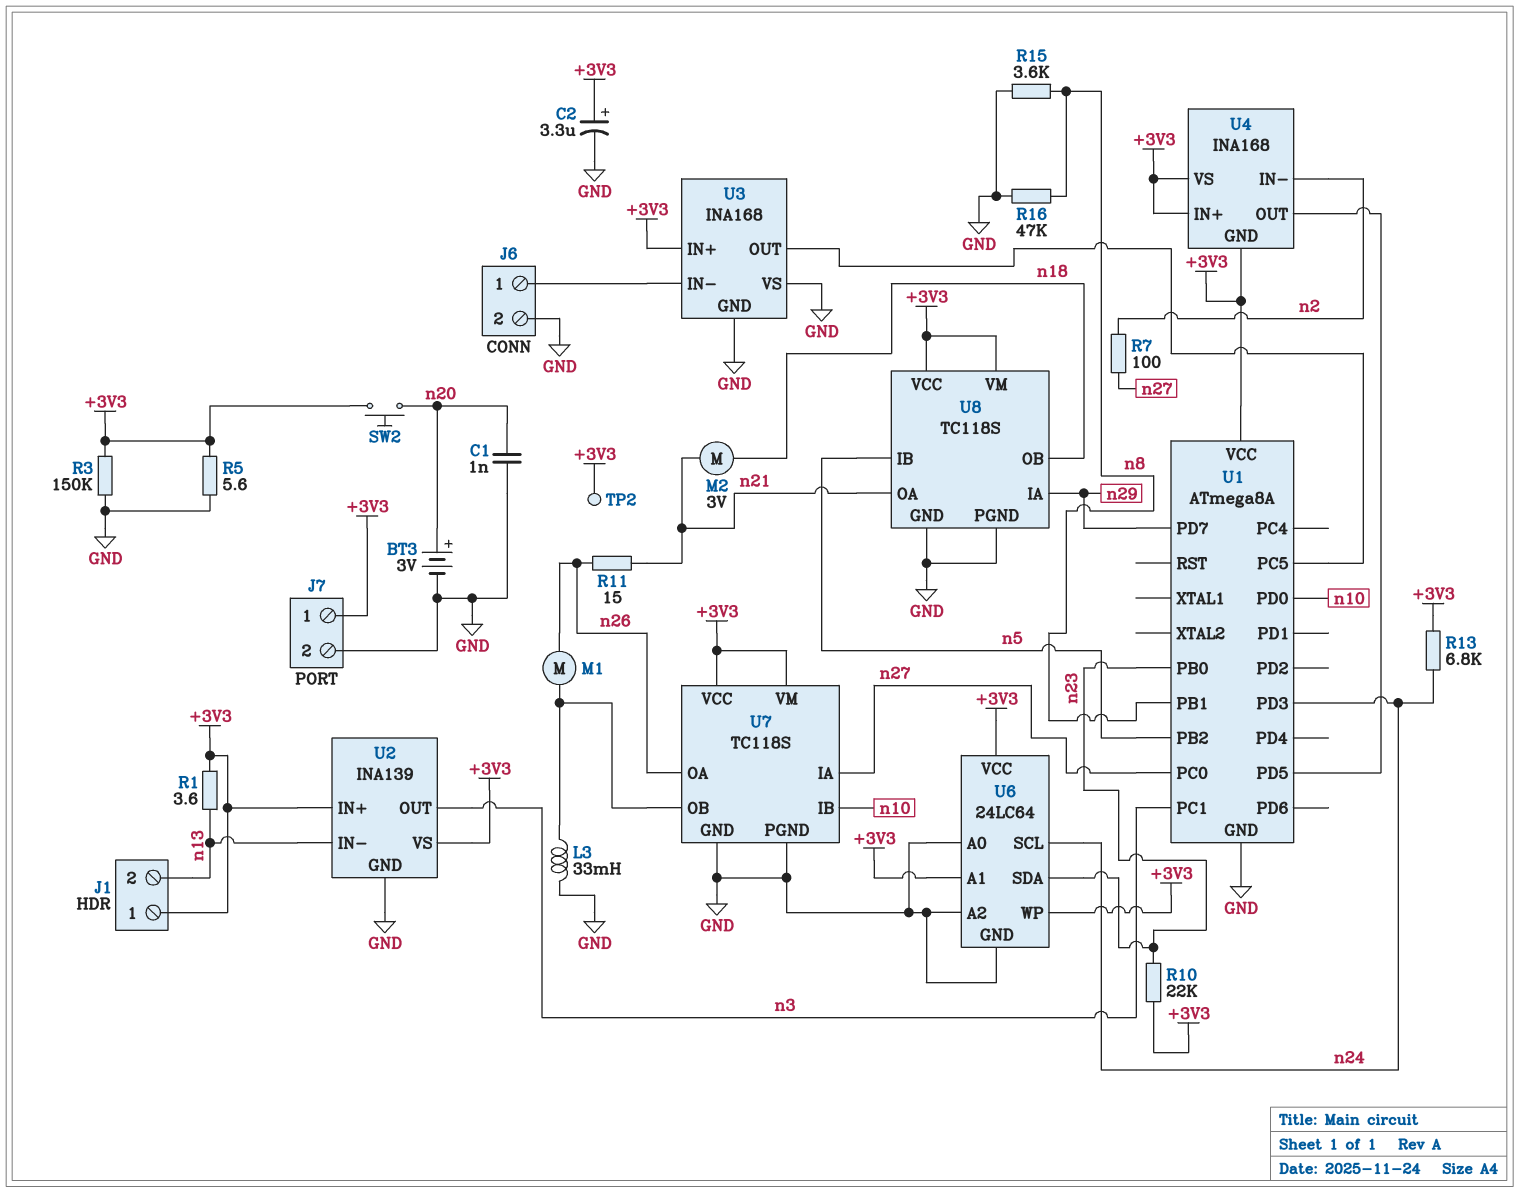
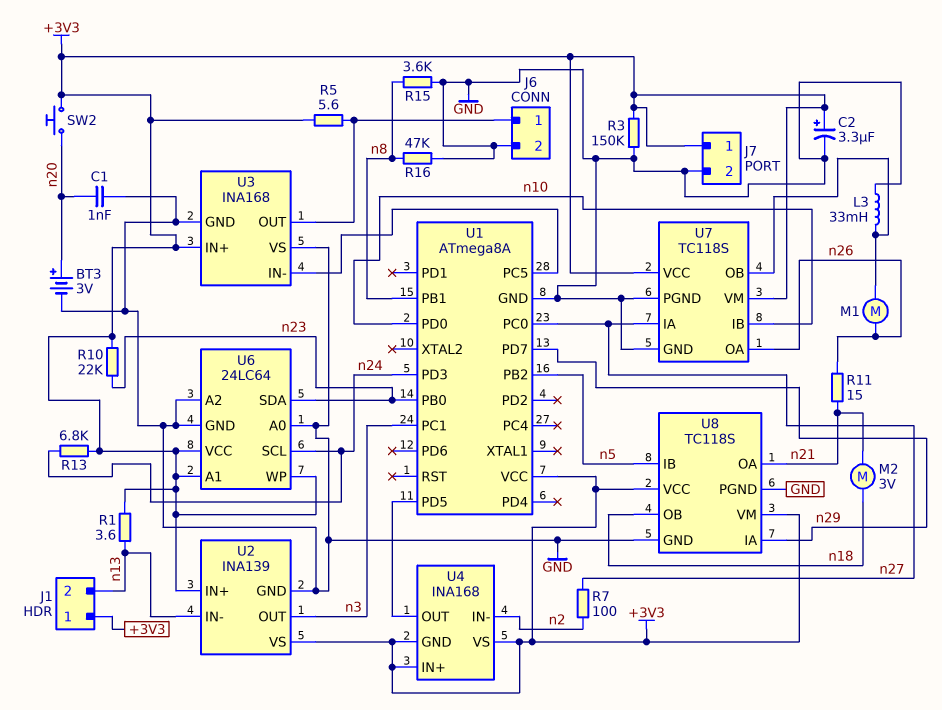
R5: 5.6 (+3V3, GND) -> 5.6 (+3V3, J6/1)
TP2: test point (+3V3) -> none
U3 pin IN-: J6/1 -> U1/PC5
U3 pin OUT: U1/PC5 -> J6/1

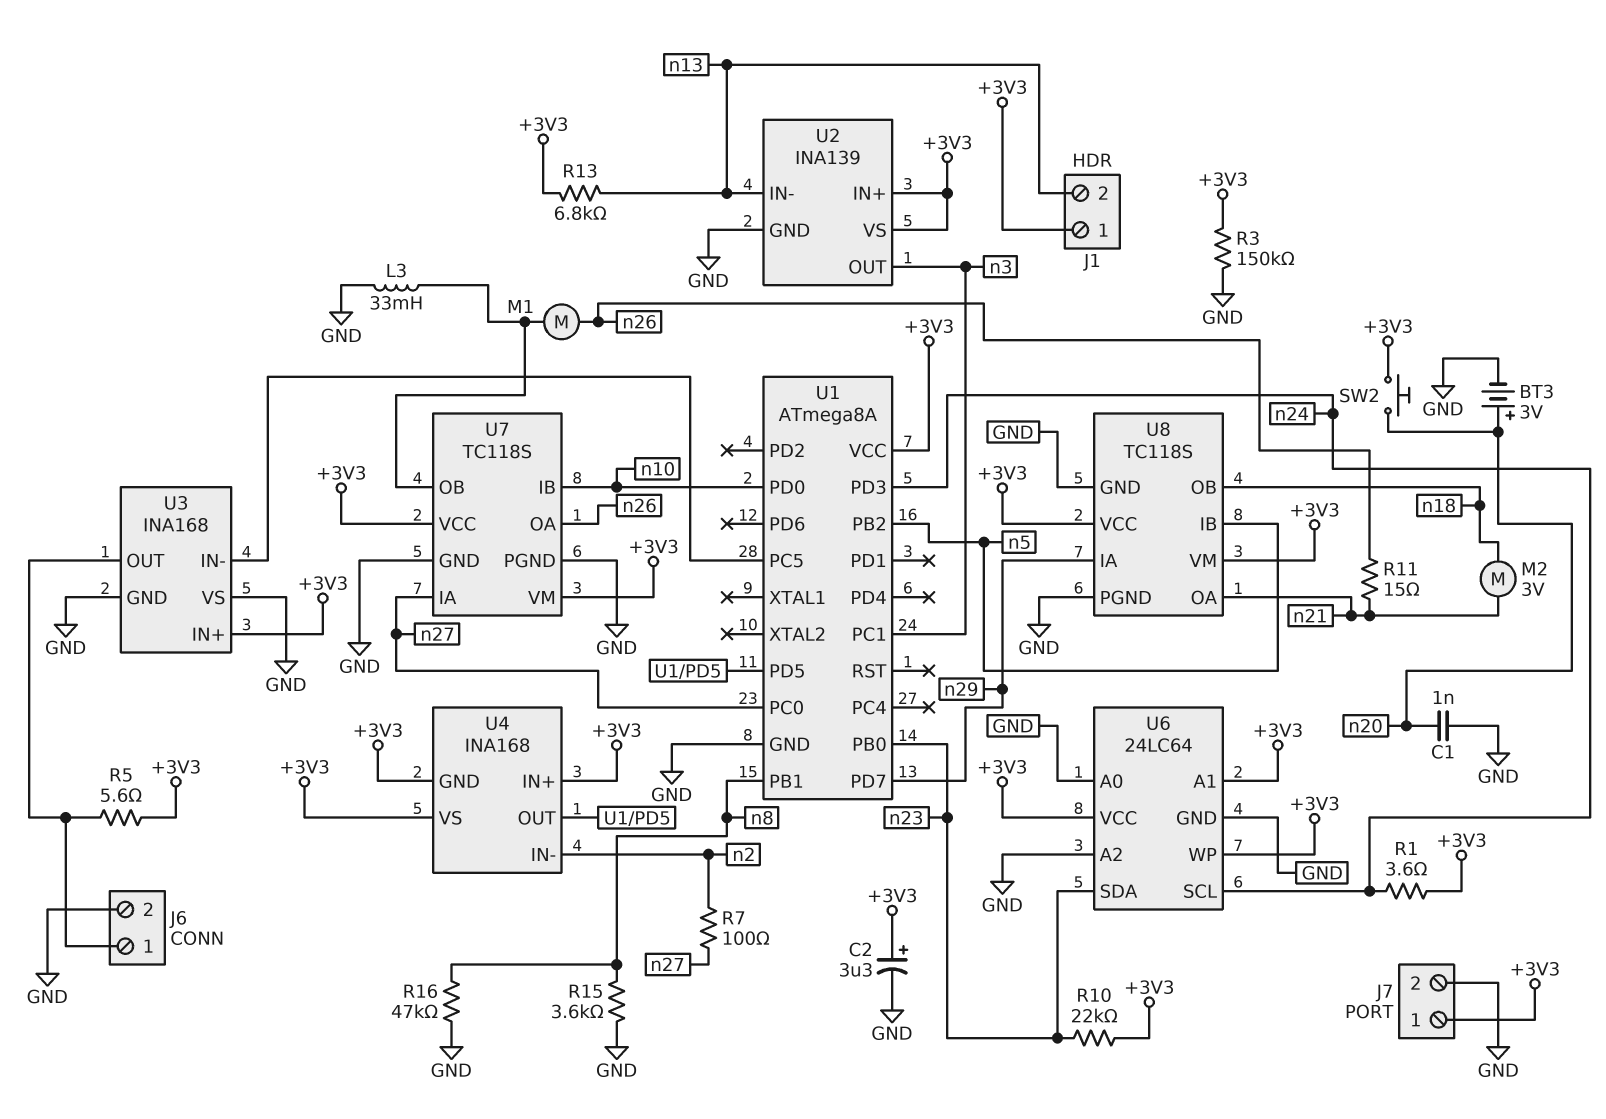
R1: 3.6 (+3V3, n13) -> 3.6 (+3V3, n24)
R13: 6.8k (+3V3, n24) -> 6.8k (+3V3, n13)

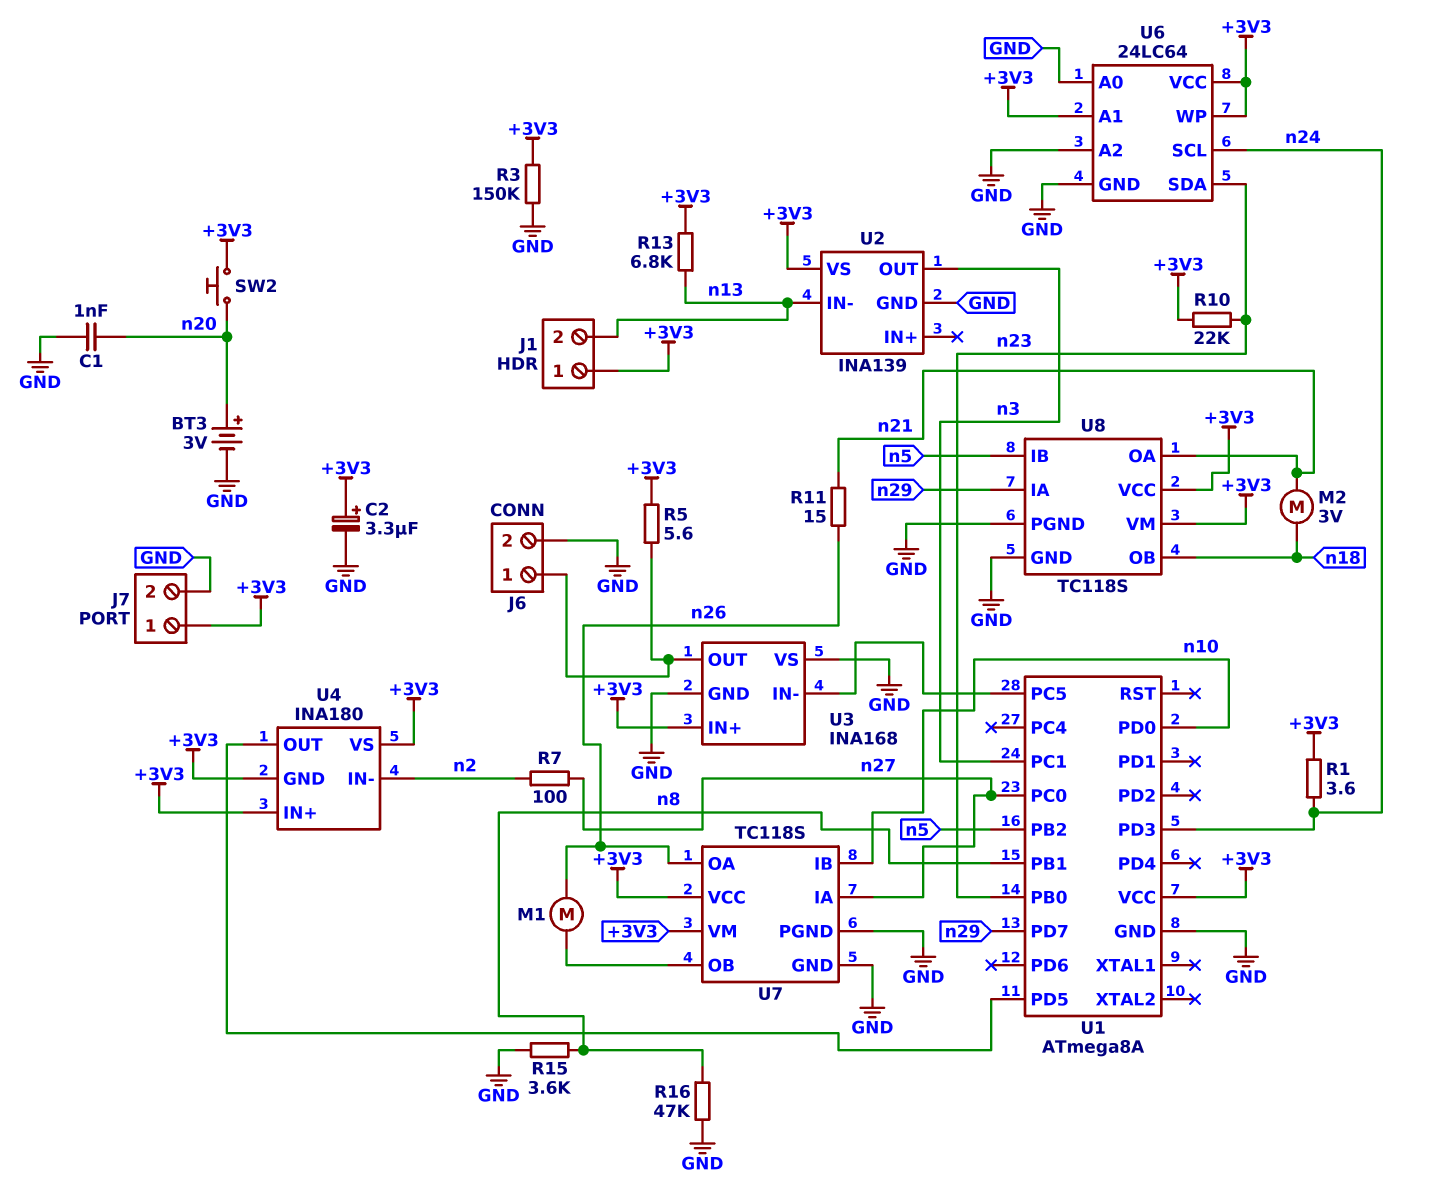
L3: 33mH (GND, U7/OB) -> none
U2 pin IN+: +3V3 -> none
U4: INA168 -> INA180

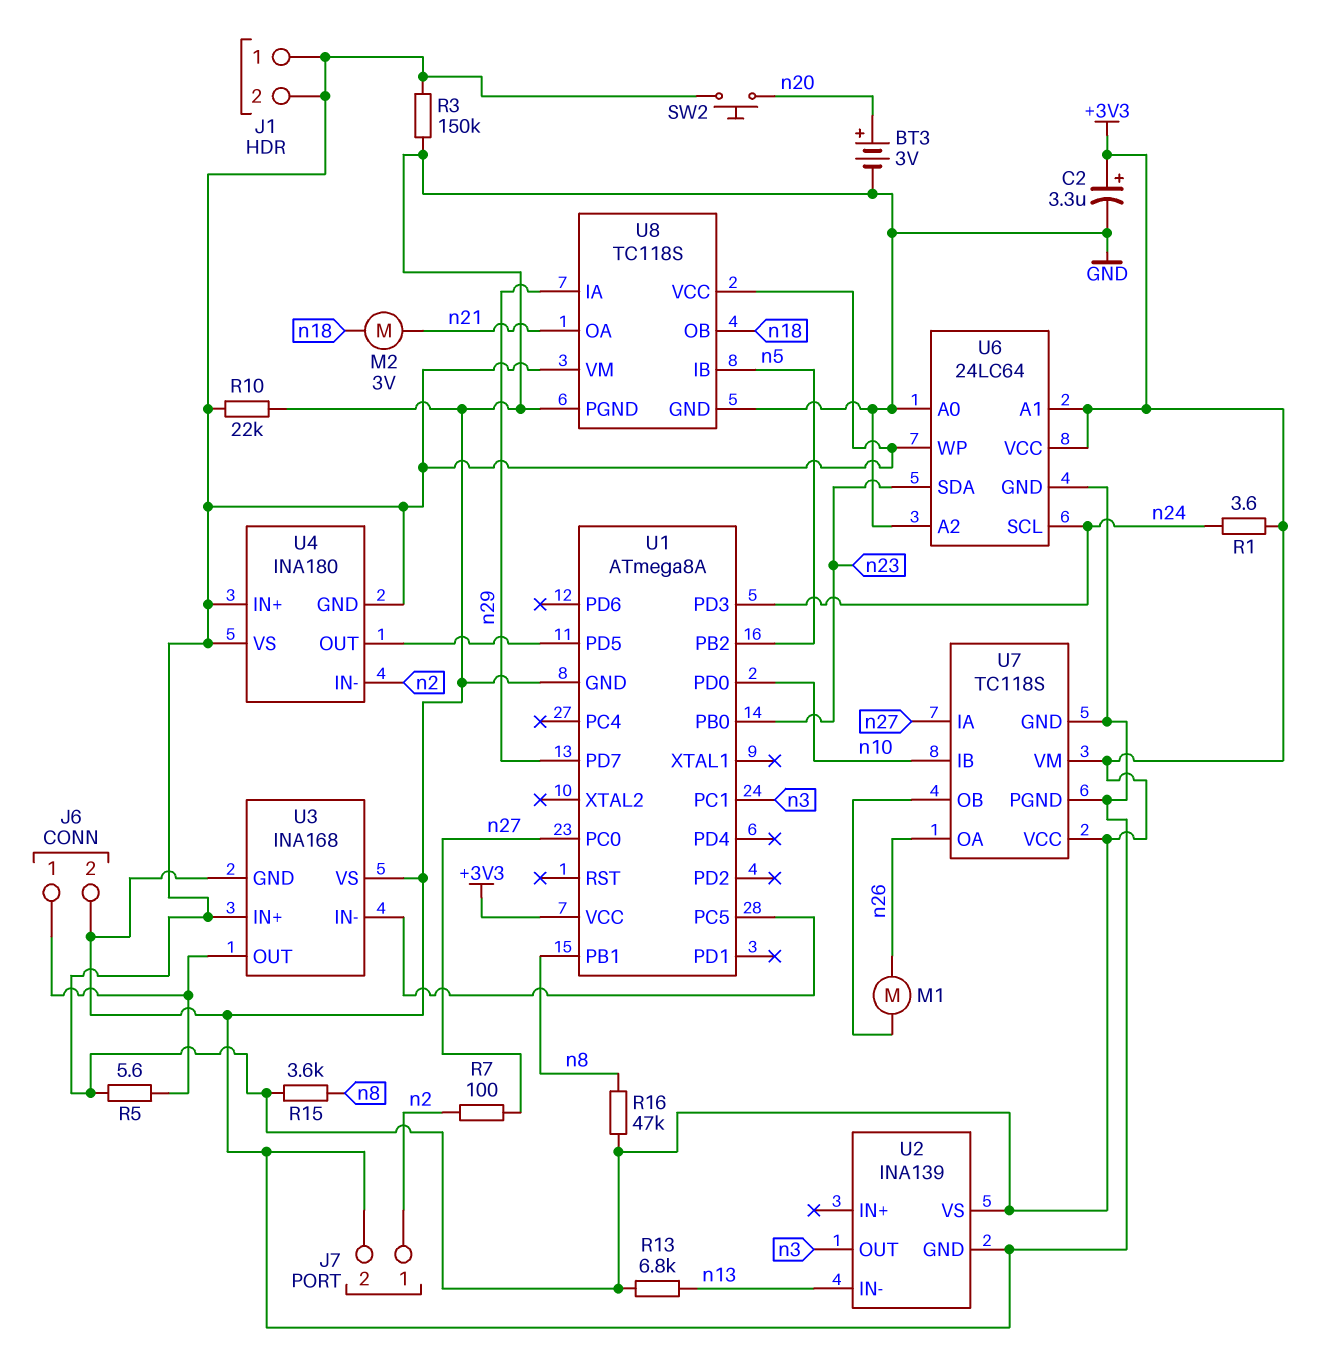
C1: 1nF (GND, n20) -> none
J1 pin 2: n13 -> +3V3
J7 pin 1: +3V3 -> n2
R10: 22k (+3V3, n23) -> 22k (+3V3, GND)
R11: 15 (n21, n26) -> none
R15: 3.6k (GND, n8) -> 3.6k (+3V3, n8)
R16: 47k (GND, n8) -> 47k (+3V3, n8)

